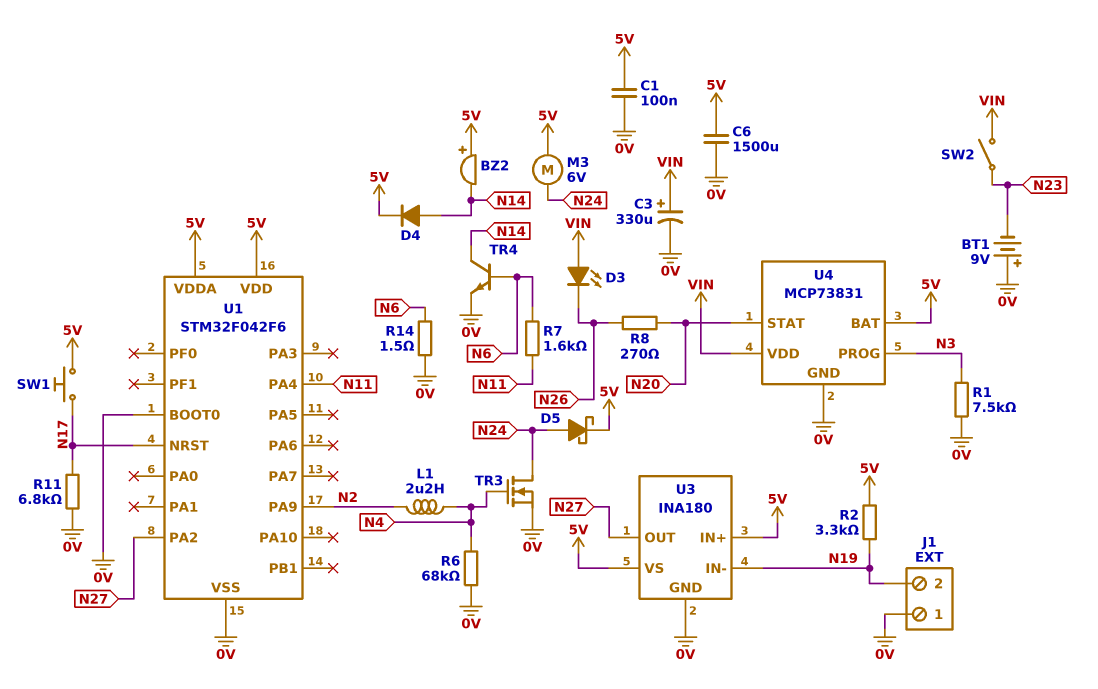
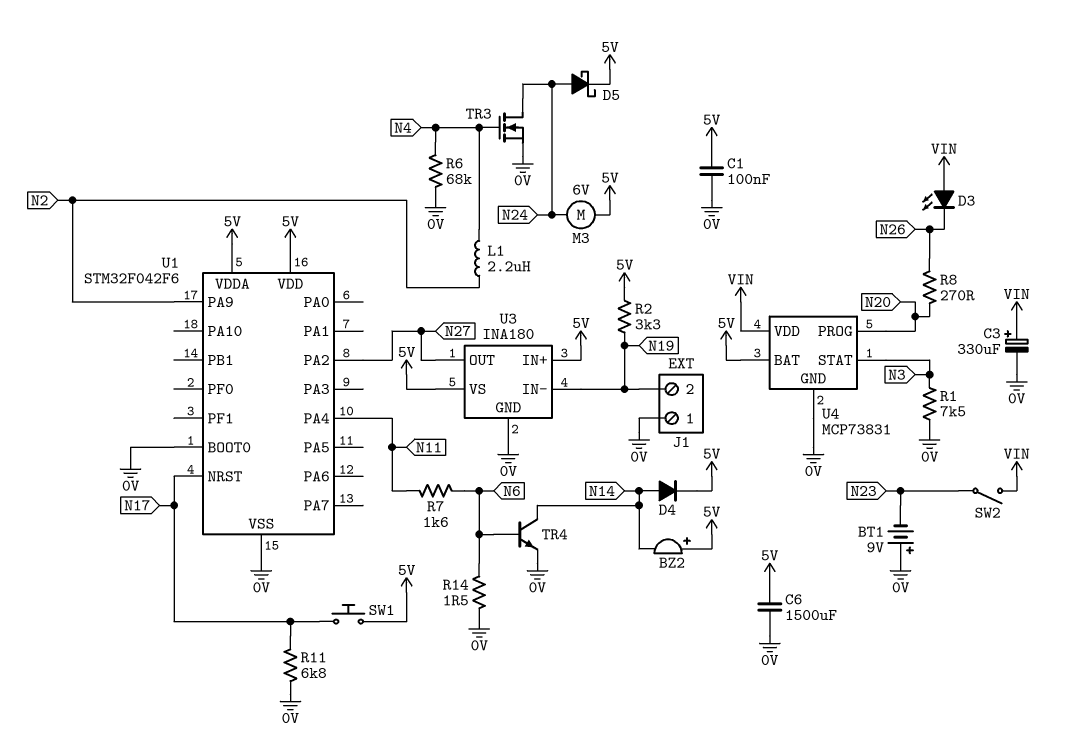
U4 pin PROG: N3 -> N20
U4 pin STAT: N20 -> N3

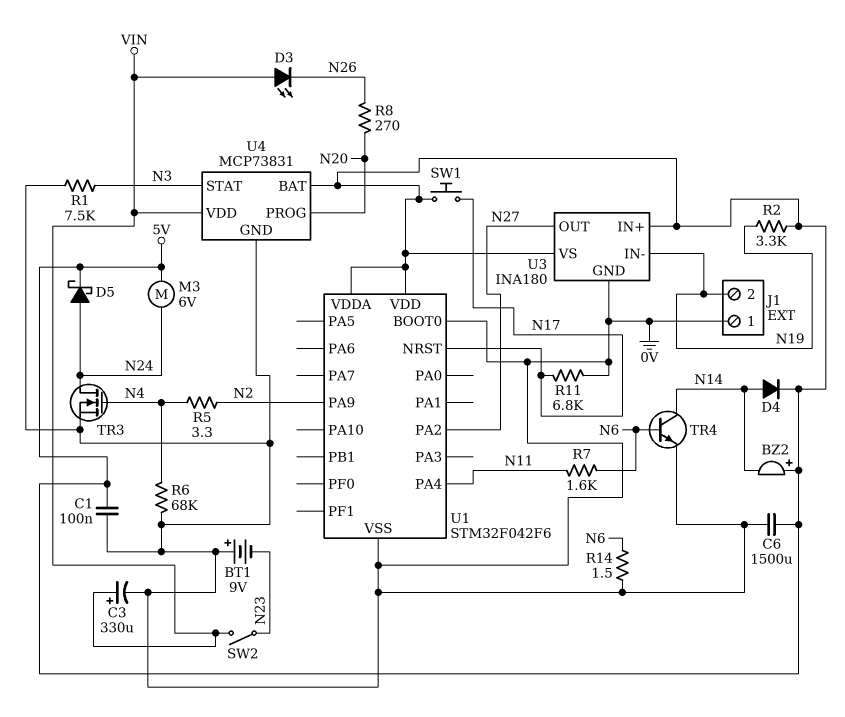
L1: 2.2uH (N2, N4) -> none
R5: none -> 3.3 (N2, N4)

